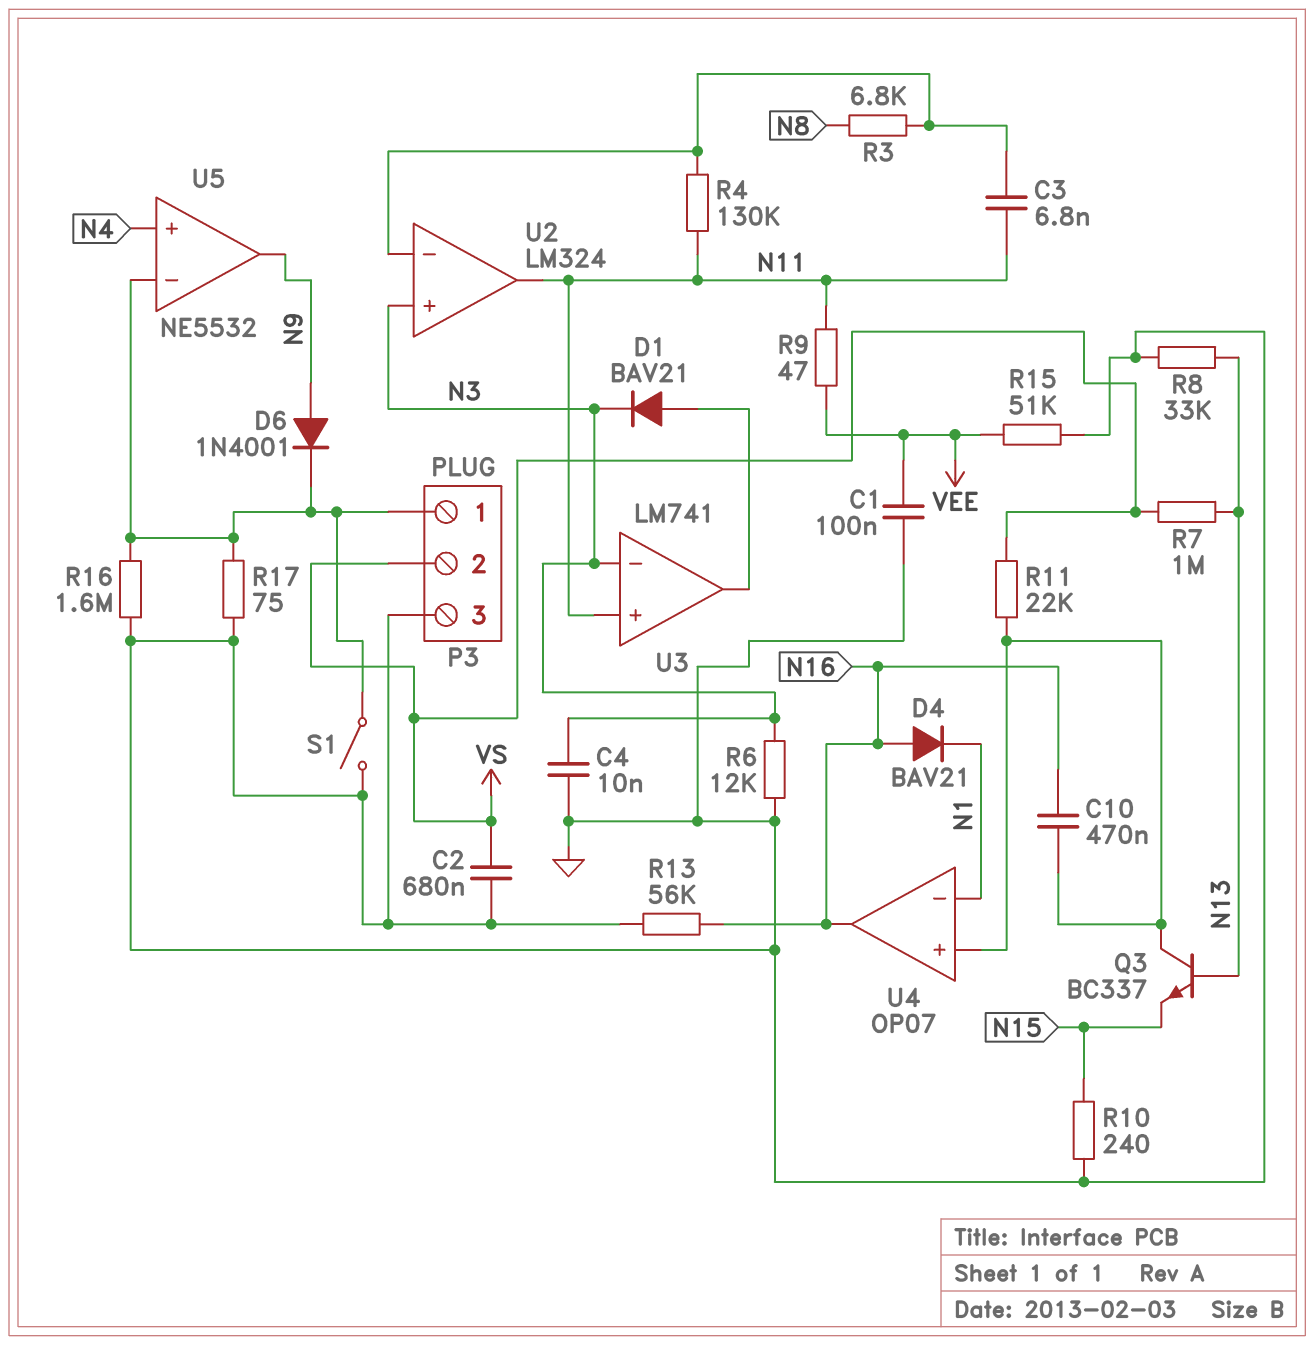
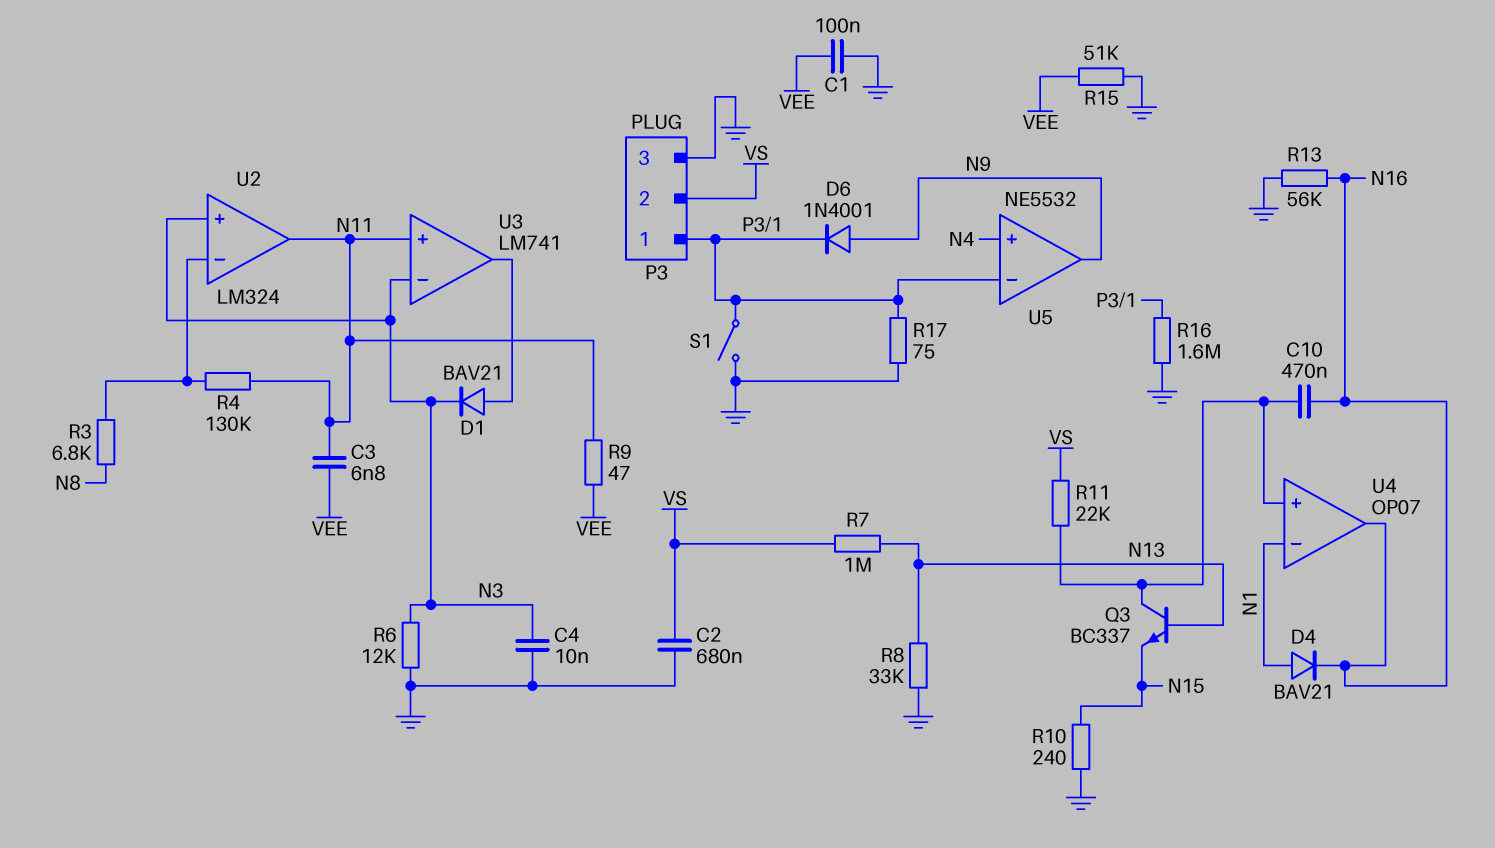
C3: 6.8nF (N11, U2/in-) -> 6.8nF (N11, VEE)
D4: diode BAV21 (A N16, K N1) -> diode BAV21 (A N1, K N16)

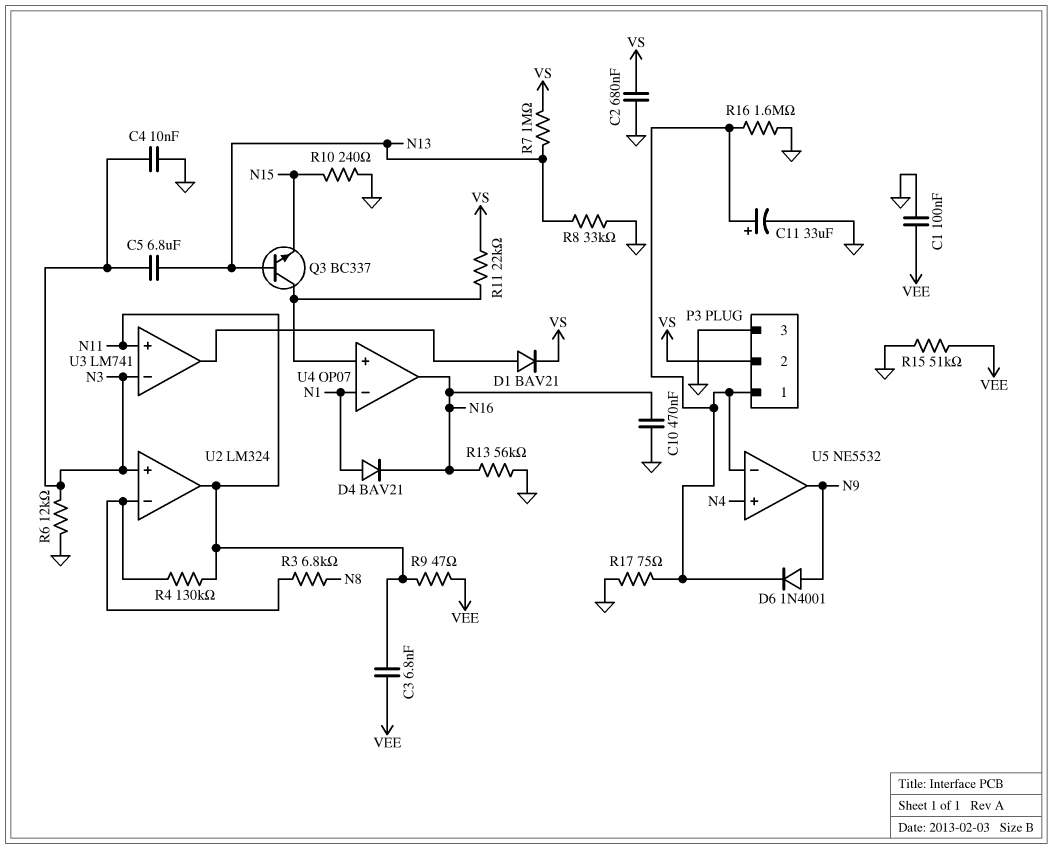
C5: none -> 6.8uF (N3, N13)
C10: 470nF (N16, U4/in+) -> 470nF (GND, N16)
C11: none -> 33uF (plus P3/1, minus GND)
D1: diode BAV21 (A U3/out, K N3) -> diode BAV21 (A U3/out, K VS)
S1: switch (GND, P3/1) -> none

